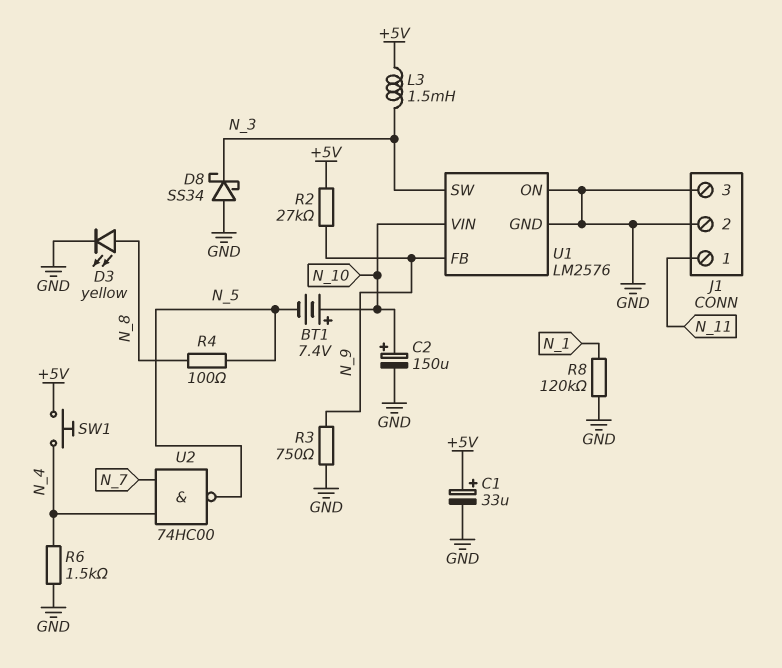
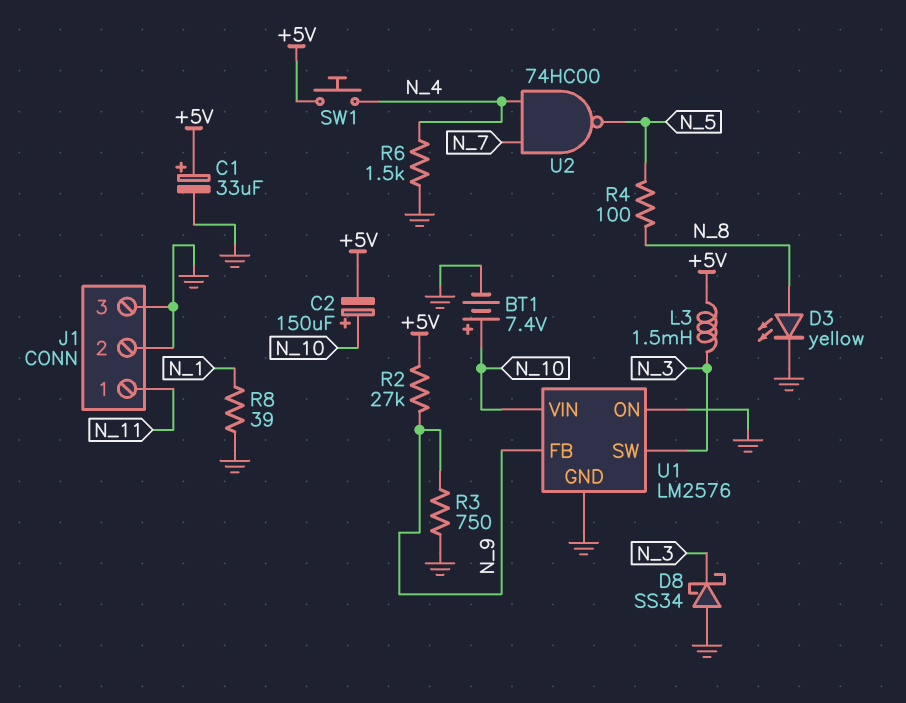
BT1: 7.4V (plus N_10, minus N_5) -> 7.4V (plus N_10, minus GND)
C2: 150uF (plus N_10, minus GND) -> 150uF (plus N_10, minus +5V)
R8: 120k (GND, N_1) -> 39 (GND, N_1)

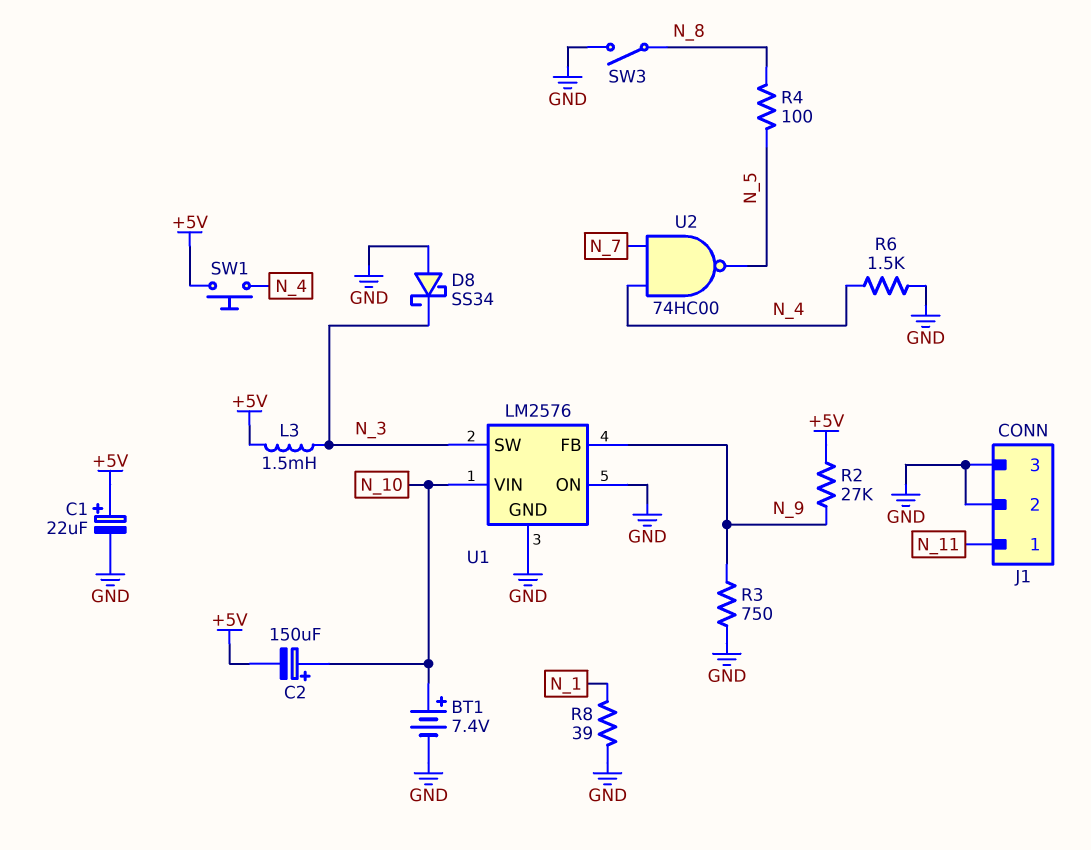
C1: 33uF (plus +5V, minus GND) -> 22uF (plus +5V, minus GND)
D3: LED yellow (A N_8, K GND) -> none
SW3: none -> switch (GND, N_8)

